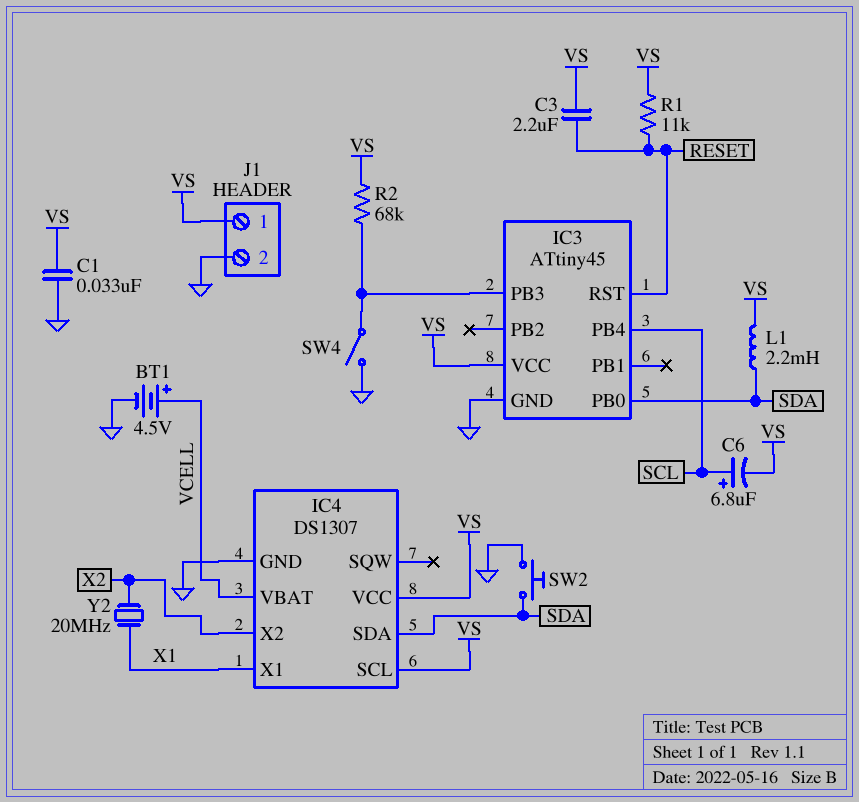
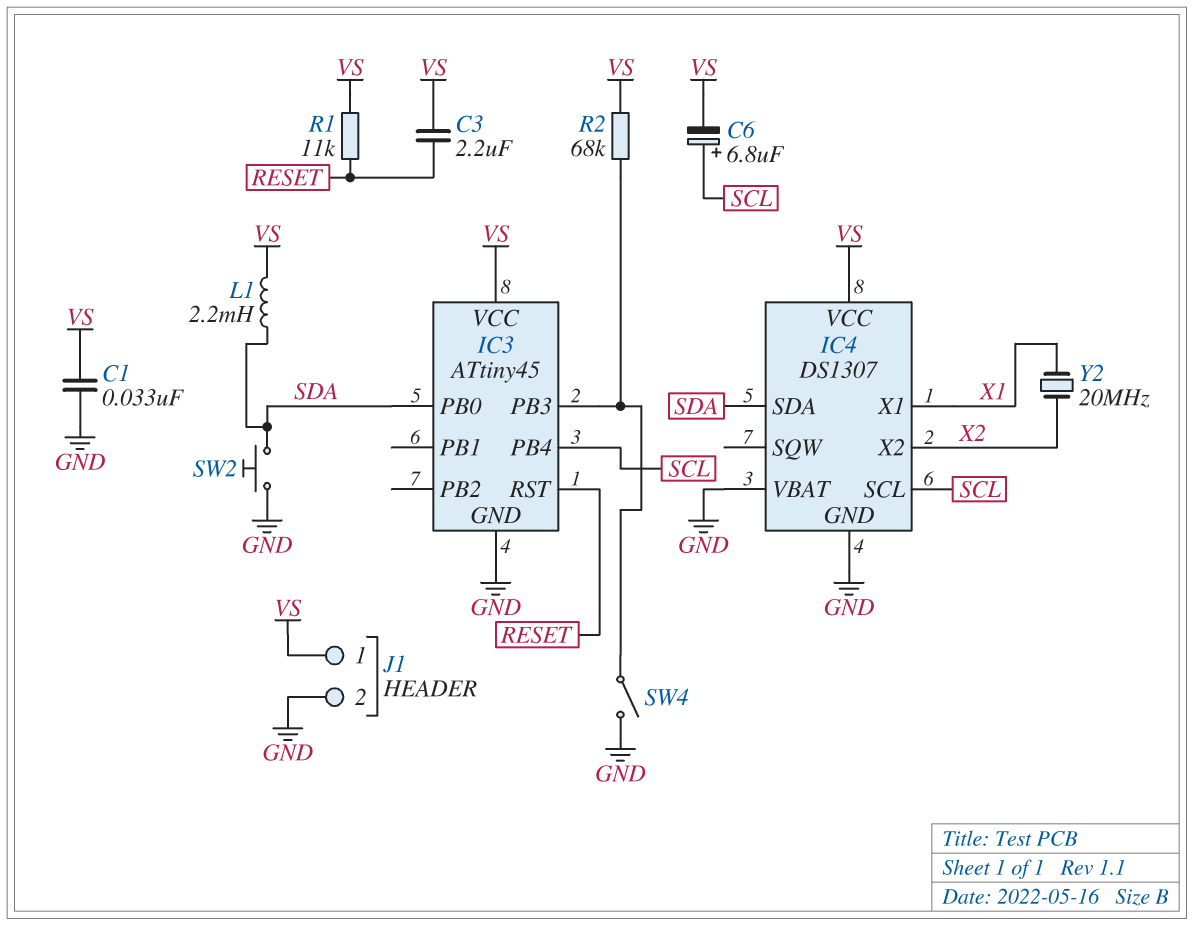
BT1: 4.5V (plus VCELL, minus GND) -> none
IC4 pin SCL: VS -> SCL
IC4 pin VBAT: VCELL -> GND

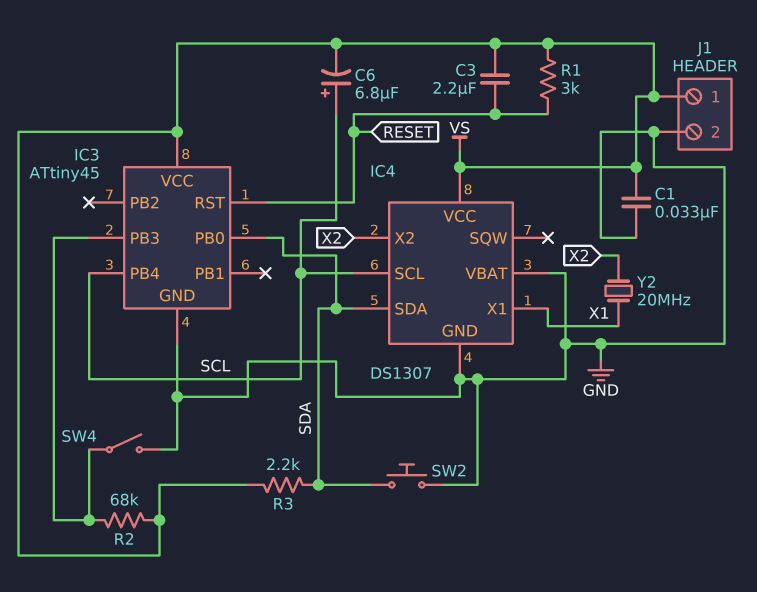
L1: 2.2mH (SDA, VS) -> none
R1: 11k (RESET, VS) -> 3k (RESET, VS)
R3: none -> 2.2k (SDA, VS)

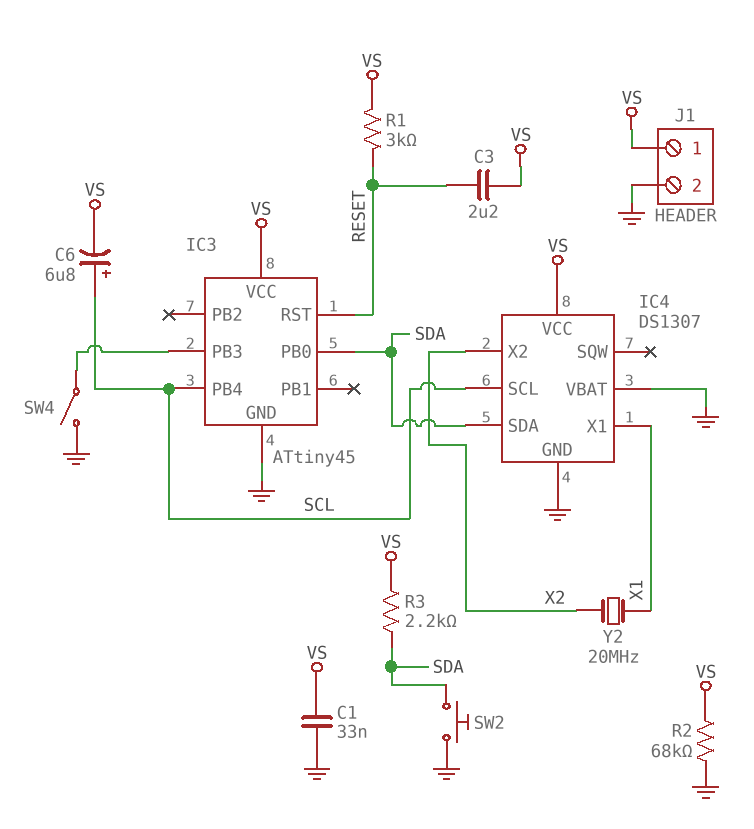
R2: 68k (IC3/PB3, VS) -> 68k (GND, VS)

